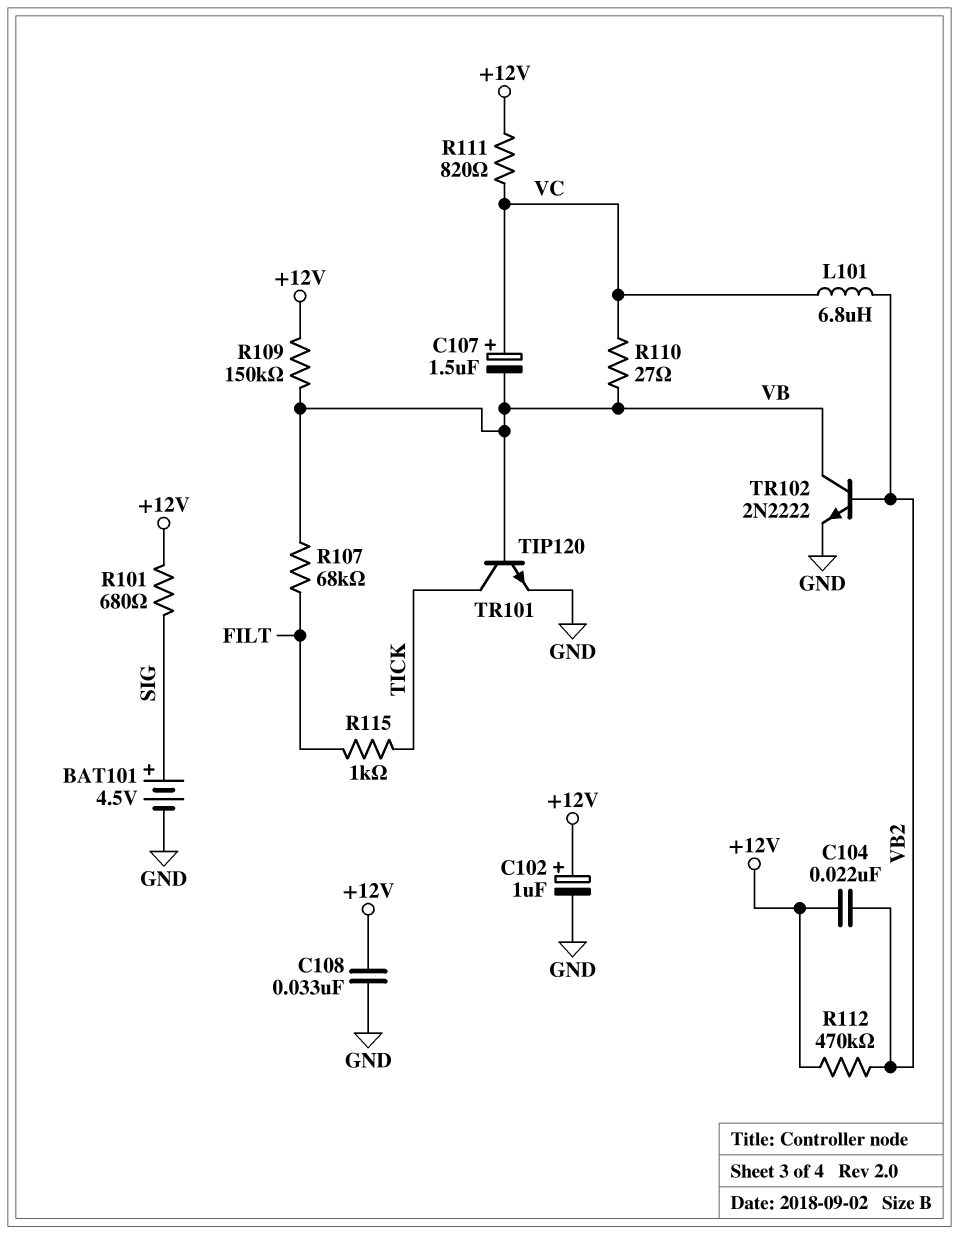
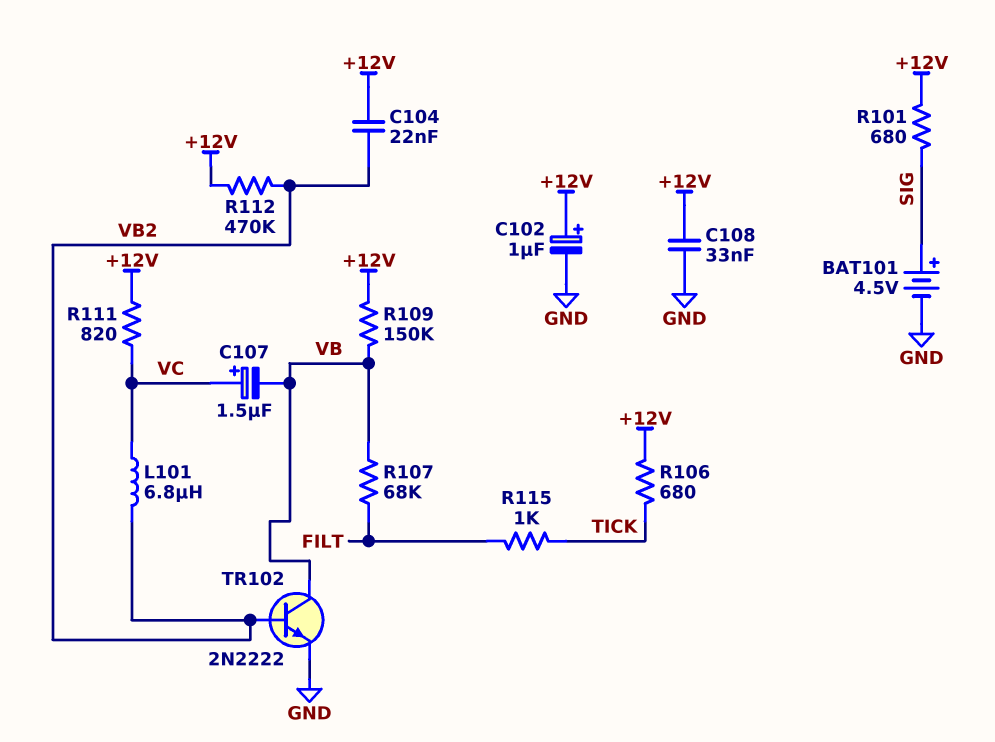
R106: none -> 680 (+12V, TICK)
R110: 27 (VB, VC) -> none
TR101: NPN TIP120 (B VB, C TICK, E GND) -> none

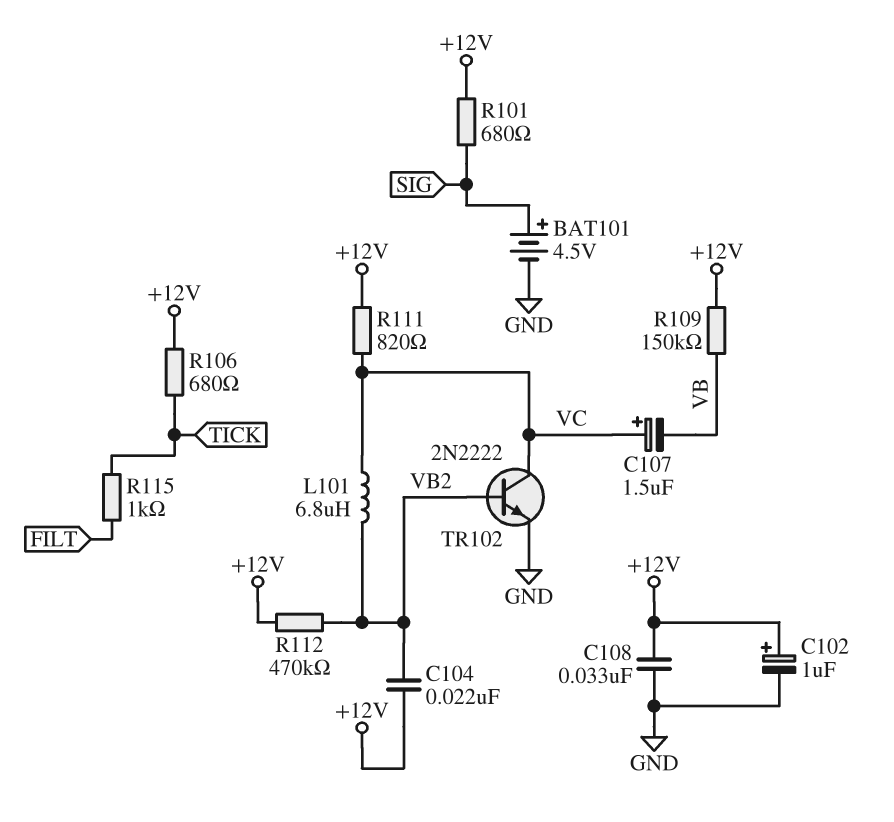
R107: 68k (FILT, VB) -> none
TR102: NPN 2N2222 (B VB2, C VB, E GND) -> NPN 2N2222 (B VB2, C VC, E GND)

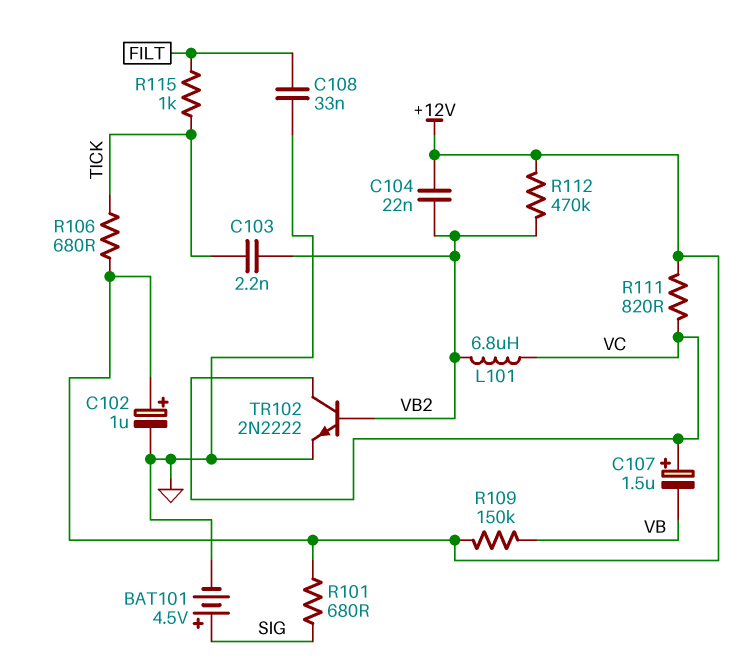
C103: none -> 2.2nF (TICK, VB2)
C108: 33nF (+12V, GND) -> 33nF (FILT, GND)

